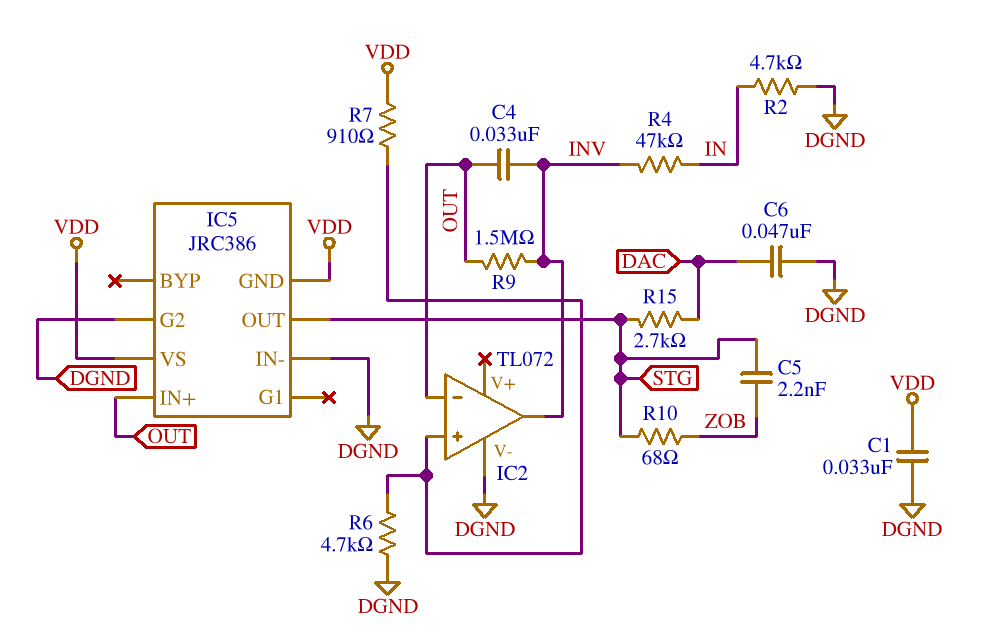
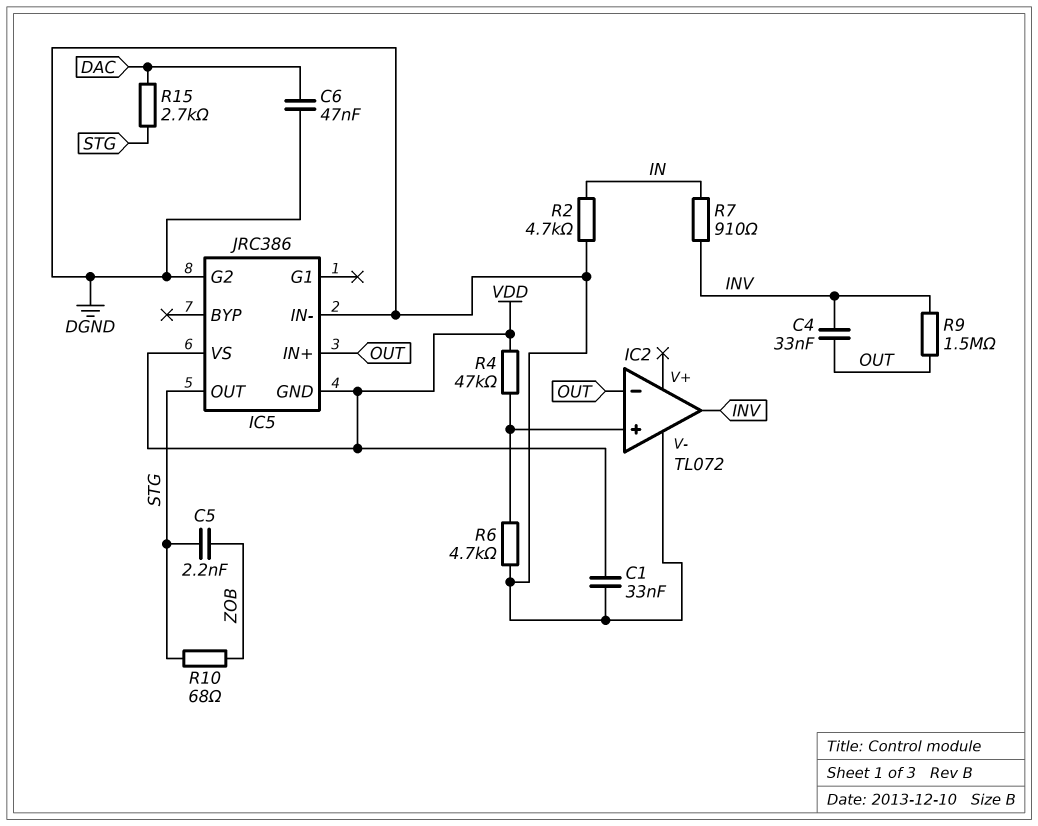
R4: 47k (IN, INV) -> 47k (IC2/in+, VDD)
R7: 910 (IC2/in+, VDD) -> 910 (IN, INV)

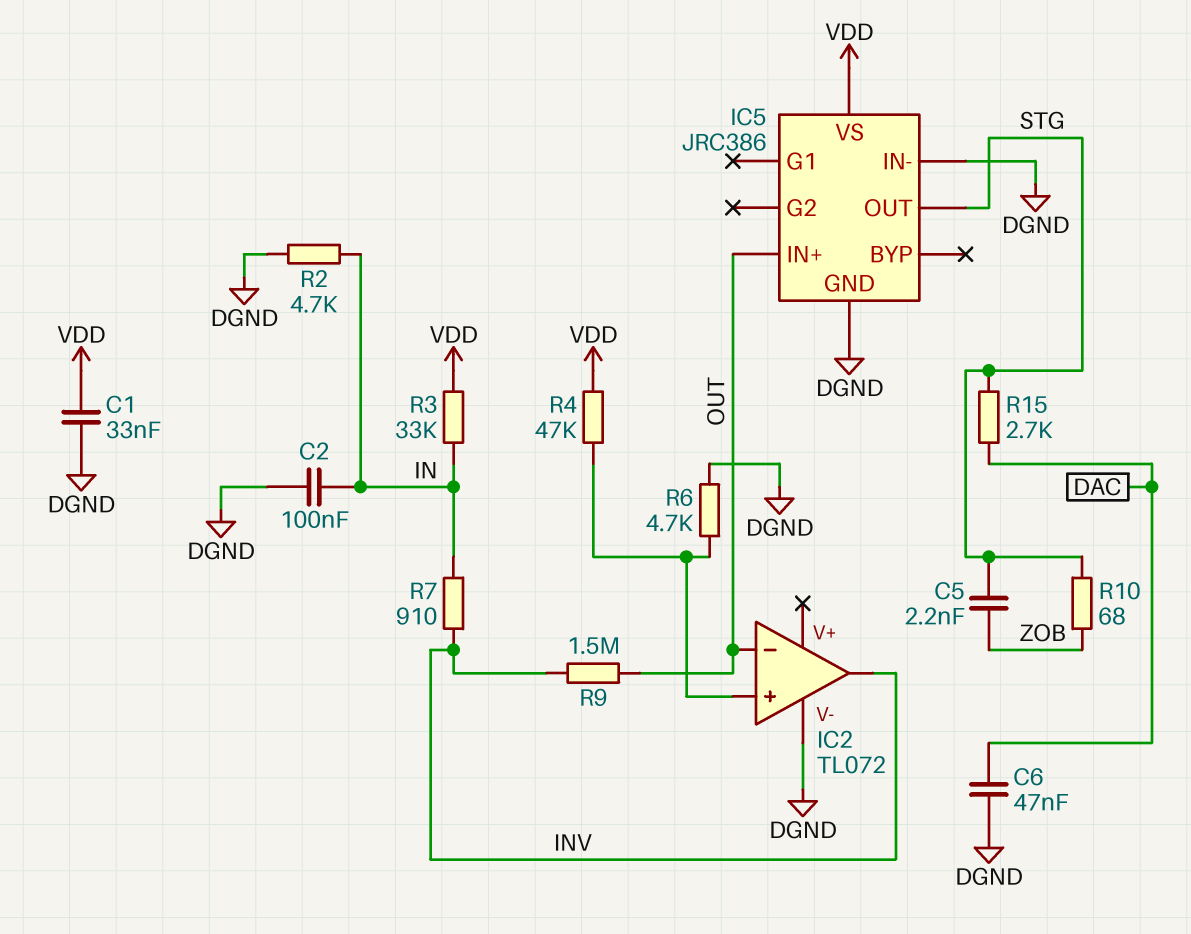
C2: none -> 100nF (DGND, IN)
C4: 33nF (INV, OUT) -> none
IC5 pin G2: DGND -> none
IC5 pin GND: VDD -> DGND
R3: none -> 33k (IN, VDD)

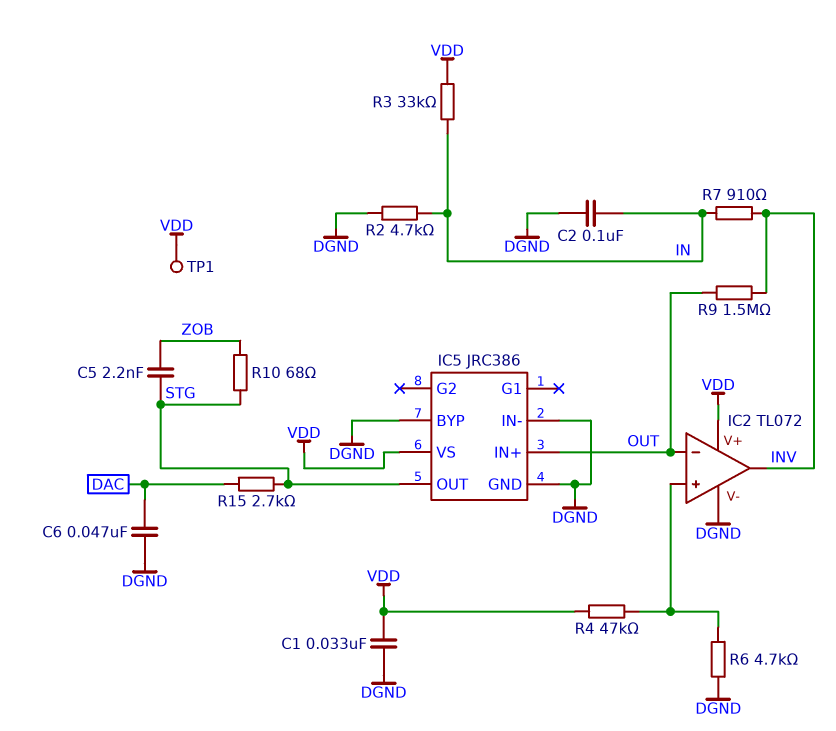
IC2 pin V+: none -> VDD
IC5 pin BYP: none -> DGND
TP1: none -> test point (VDD)

